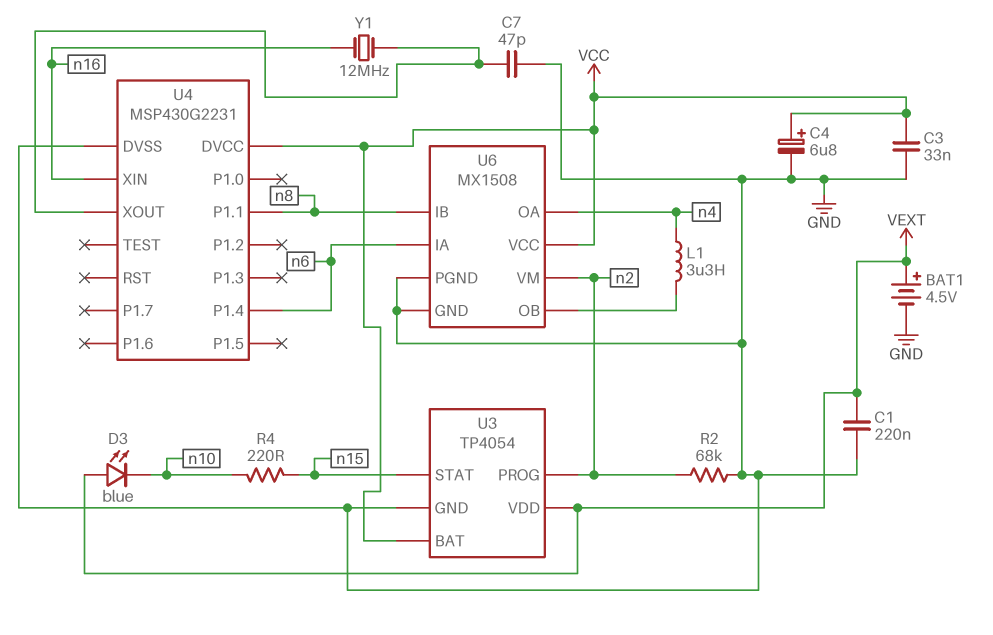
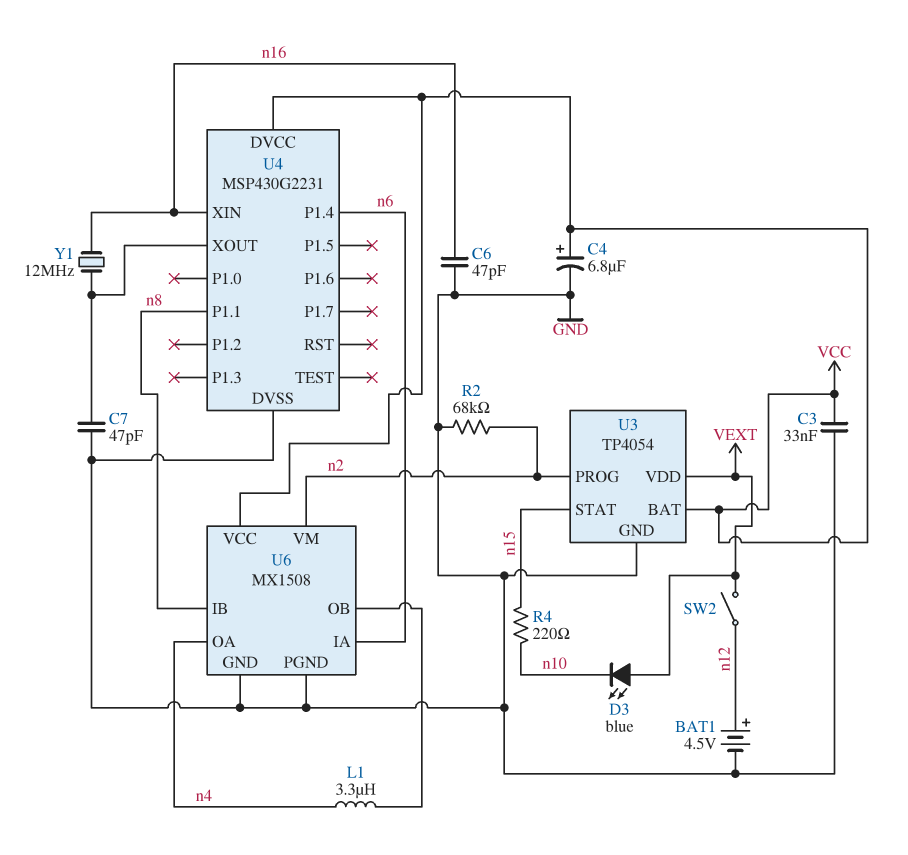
BAT1: 4.5V (plus VEXT, minus GND) -> 4.5V (plus n12, minus GND)
C1: 220nF (GND, VEXT) -> none
C6: none -> 47pF (GND, n16)
SW2: none -> switch (VEXT, n12)

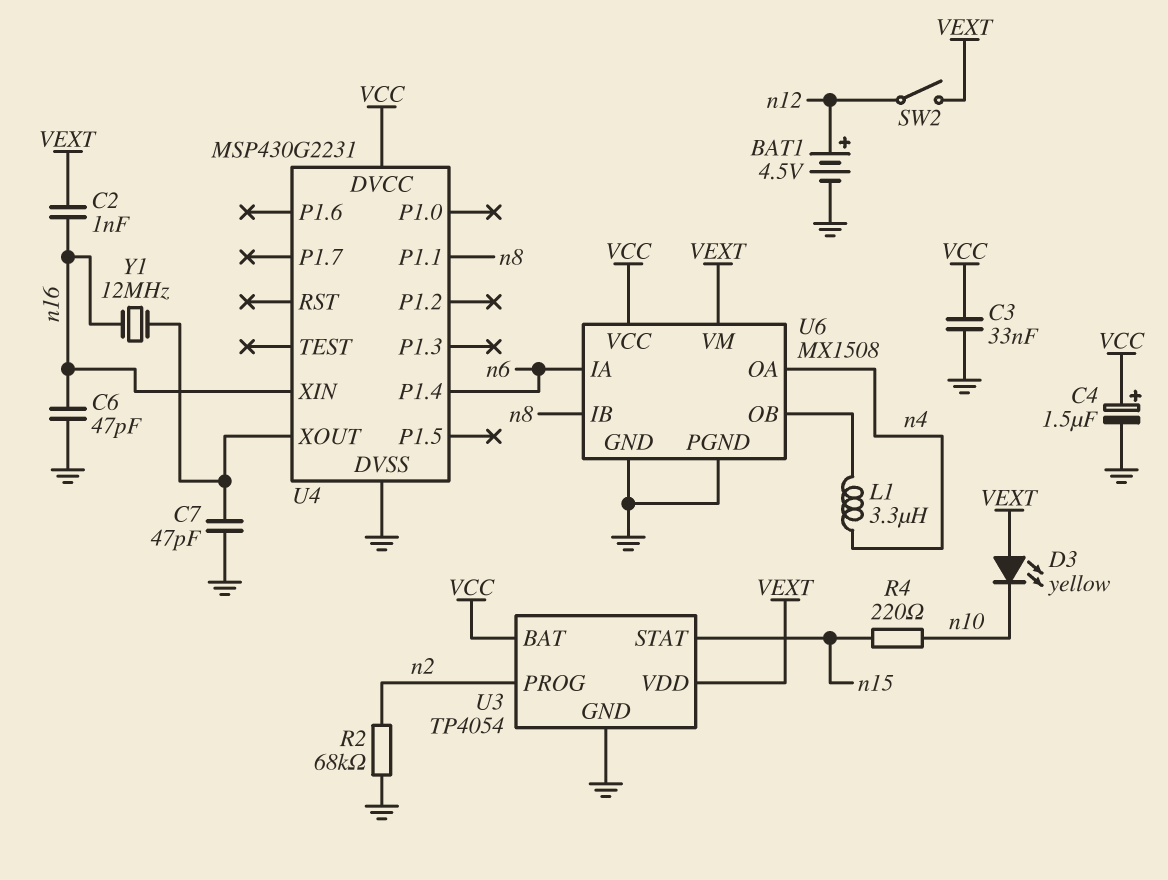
C2: none -> 1nF (VEXT, n16)
C4: 6.8uF (plus VCC, minus GND) -> 1.5uF (plus VCC, minus GND)
D3: LED blue (A VEXT, K n10) -> LED yellow (A VEXT, K n10)
U6 pin VM: n2 -> VEXT

